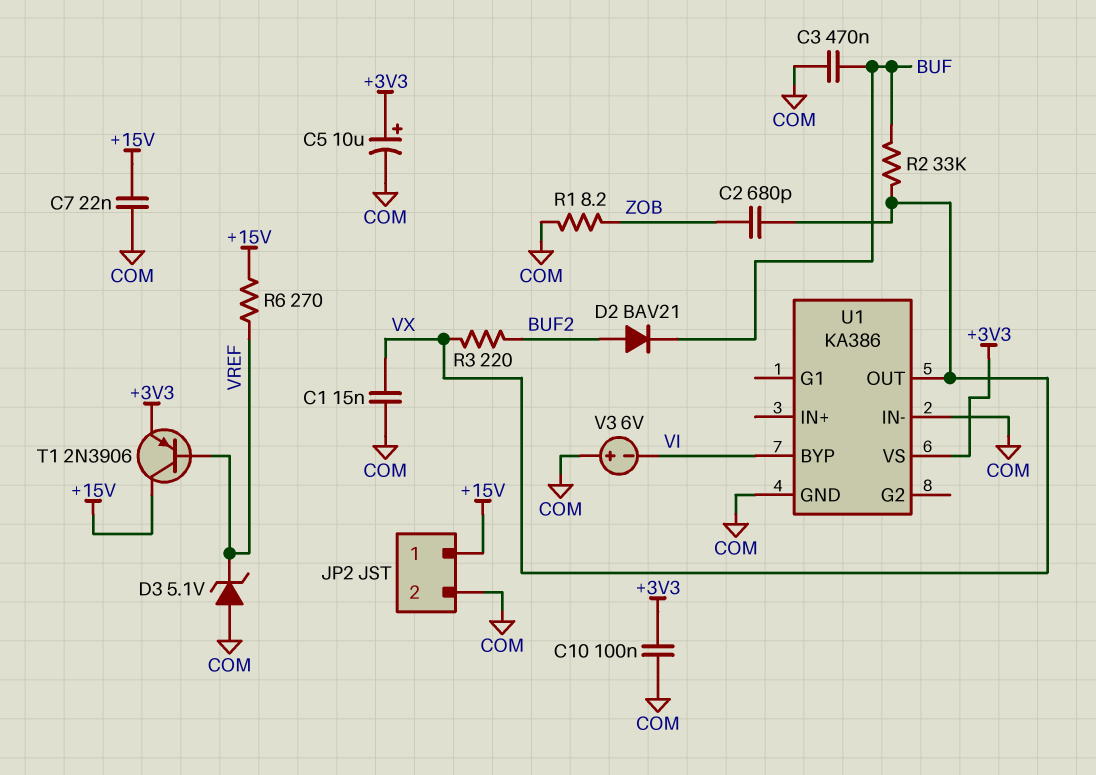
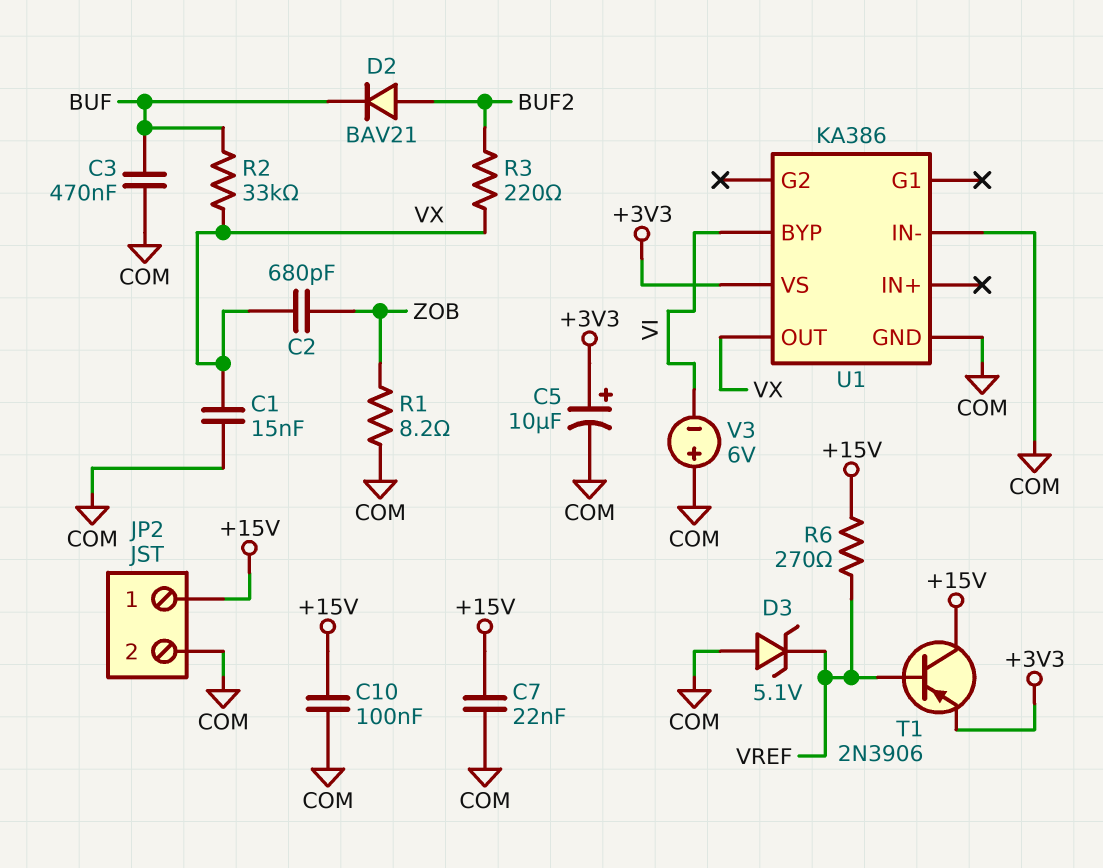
C10: 100nF (+3V3, COM) -> 100nF (+15V, COM)

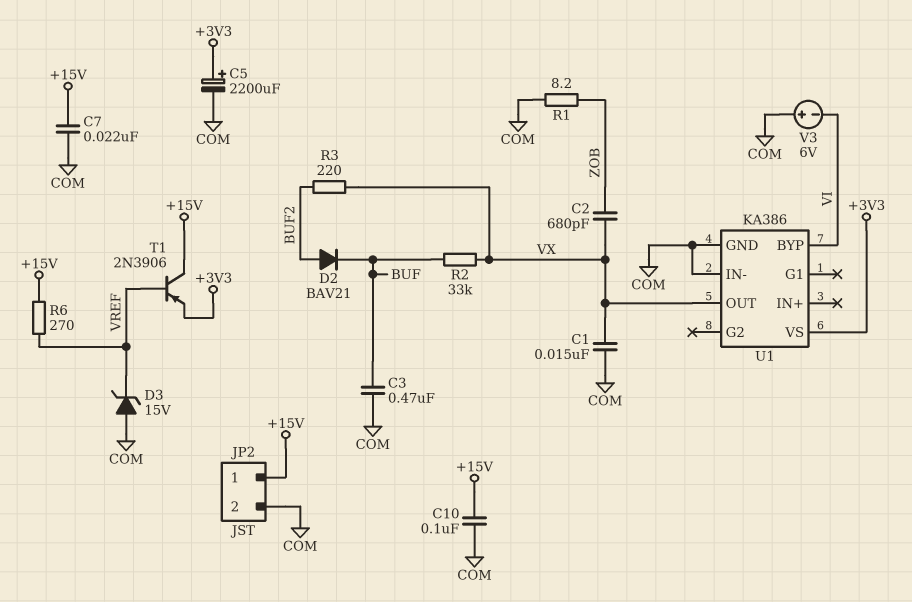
C5: 10uF (plus +3V3, minus COM) -> 2200uF (plus +3V3, minus COM)
D3: zener 5.1V (A COM, K VREF) -> zener 15V (A COM, K VREF)

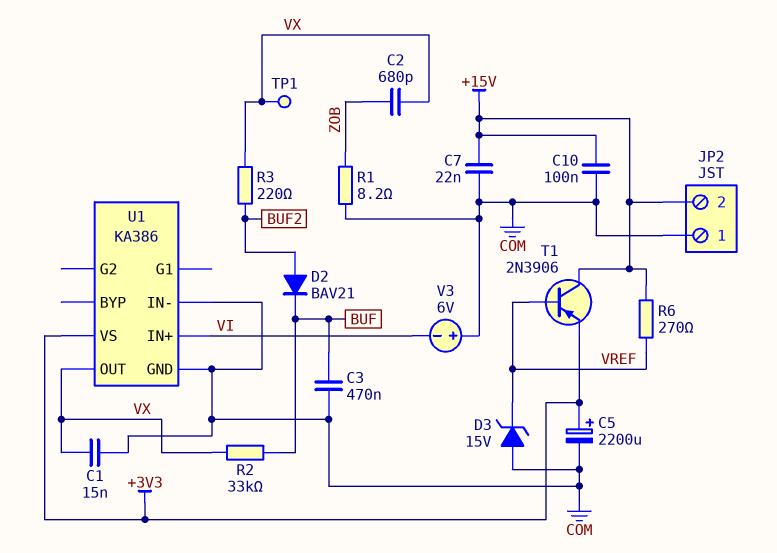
JP2 pin 1: +15V -> COM
JP2 pin 2: COM -> +15V
TP1: none -> test point (VX)
U1 pin BYP: VI -> none
U1 pin IN+: none -> VI

